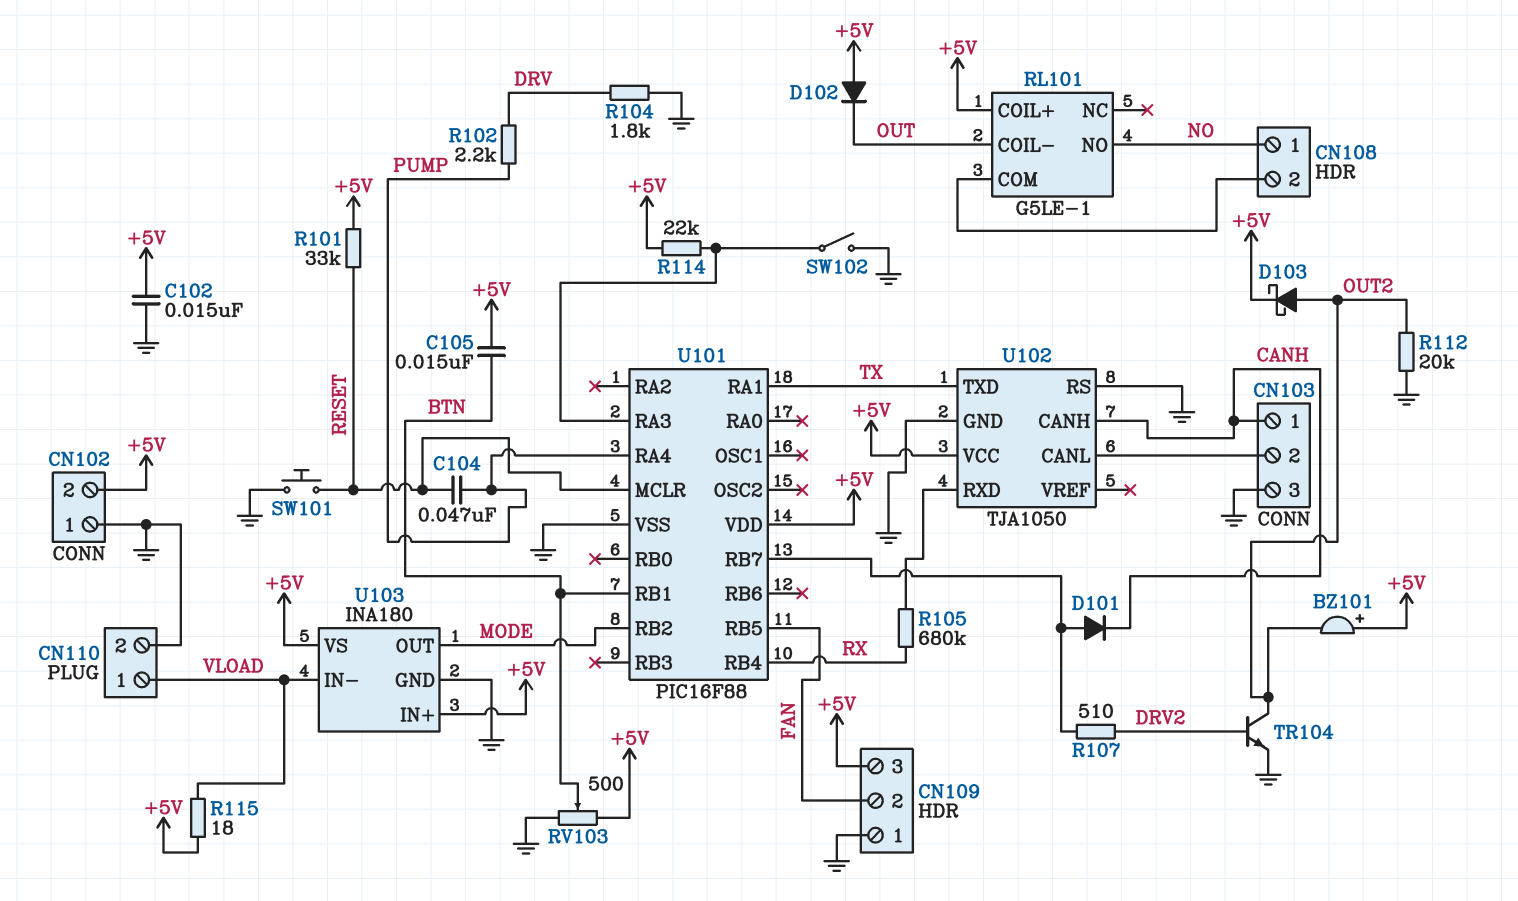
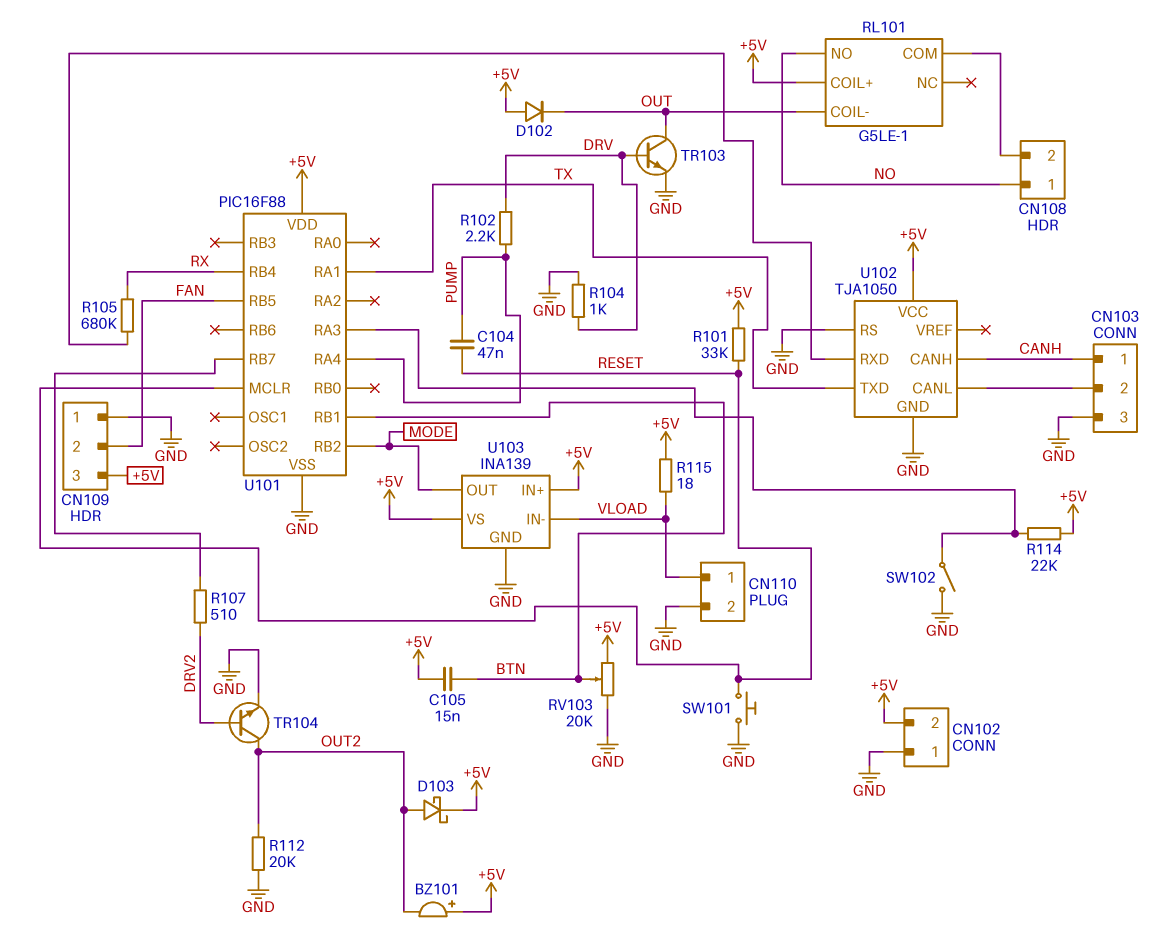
C102: 15nF (+5V, GND) -> none
D101: diode (A U101/RB7, K CANH) -> none
R104: 1.8k (DRV, GND) -> 1k (DRV, GND)
RV103: 500 (+5V, GND, wiper BTN) -> 20k (+5V, GND, wiper BTN)
TR103: none -> NPN (B DRV, C OUT, E GND)
U103: INA180 -> INA139

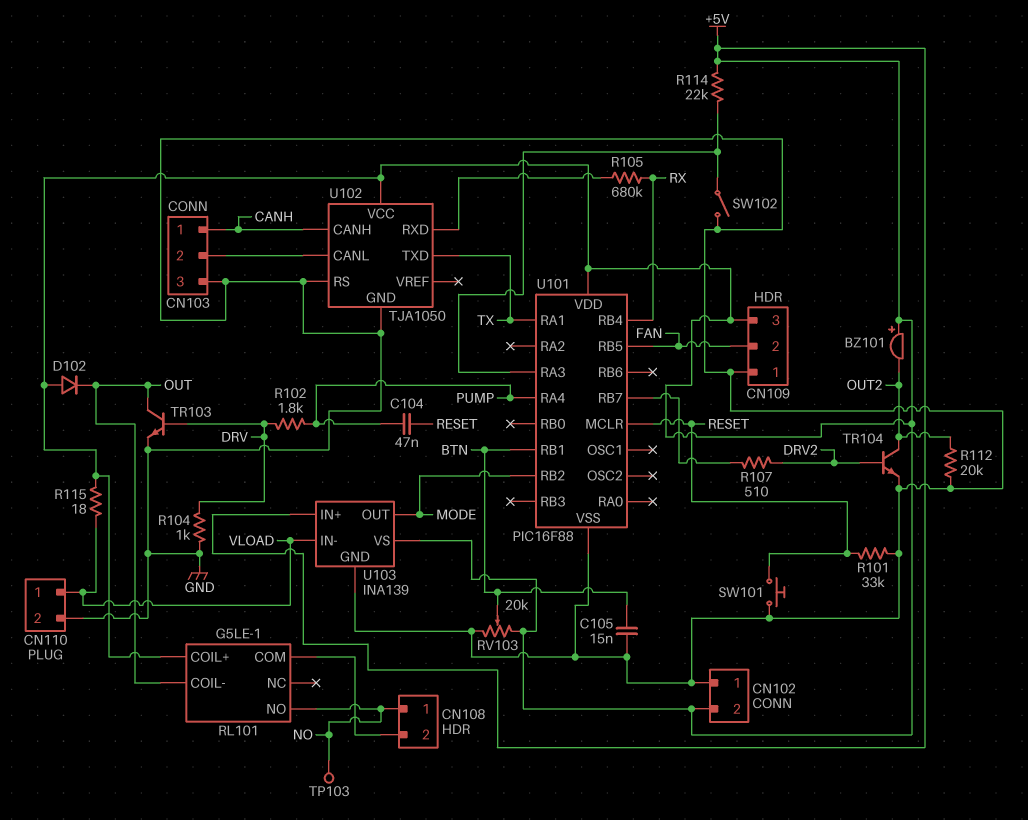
C105: 15nF (+5V, BTN) -> 15nF (BTN, GND)
D103: schottky (A OUT2, K +5V) -> none
R101: 33k (+5V, RESET) -> 33k (GND, RESET)
R102: 2.2k (DRV, PUMP) -> 1.8k (DRV, PUMP)
TP103: none -> test point (NO)

